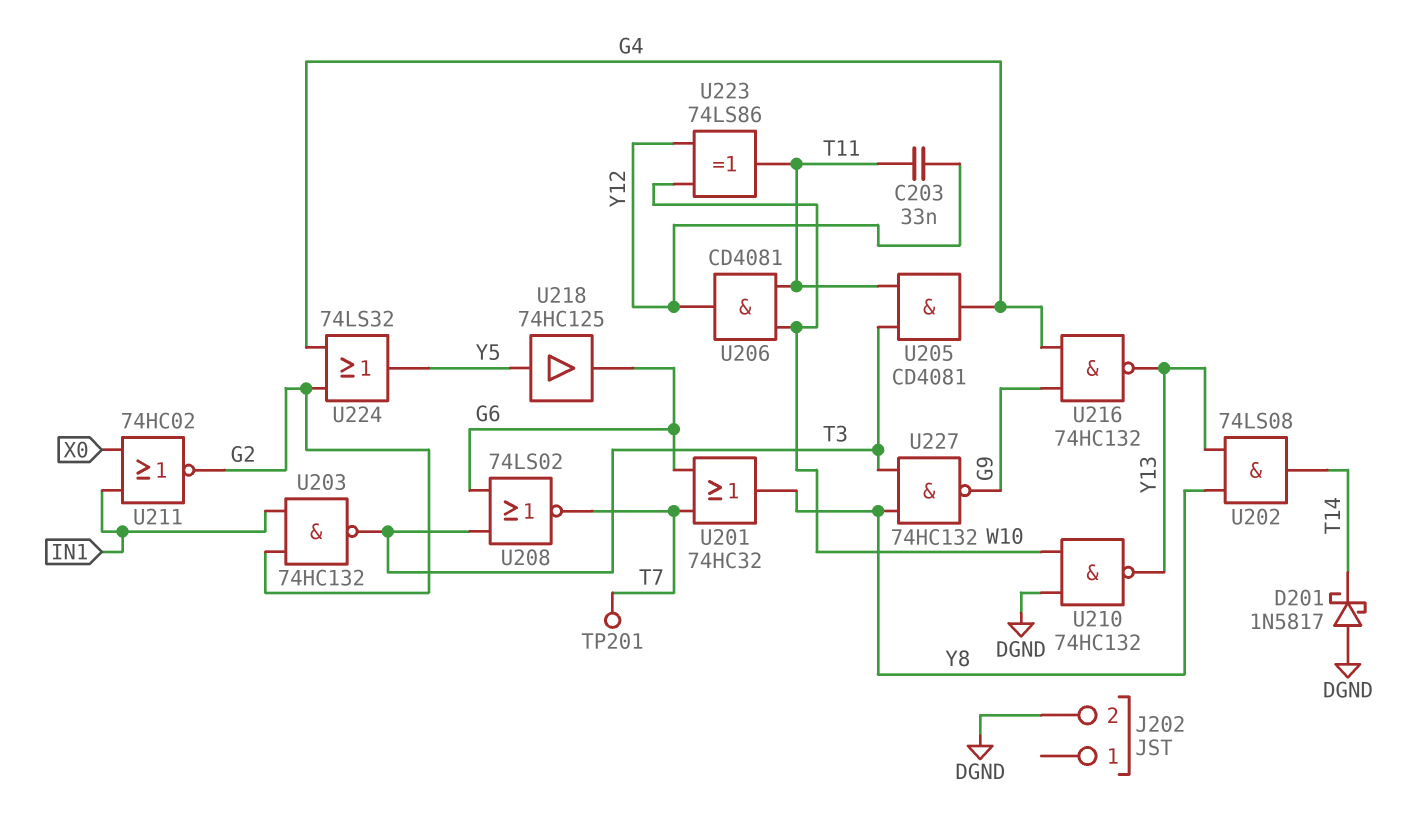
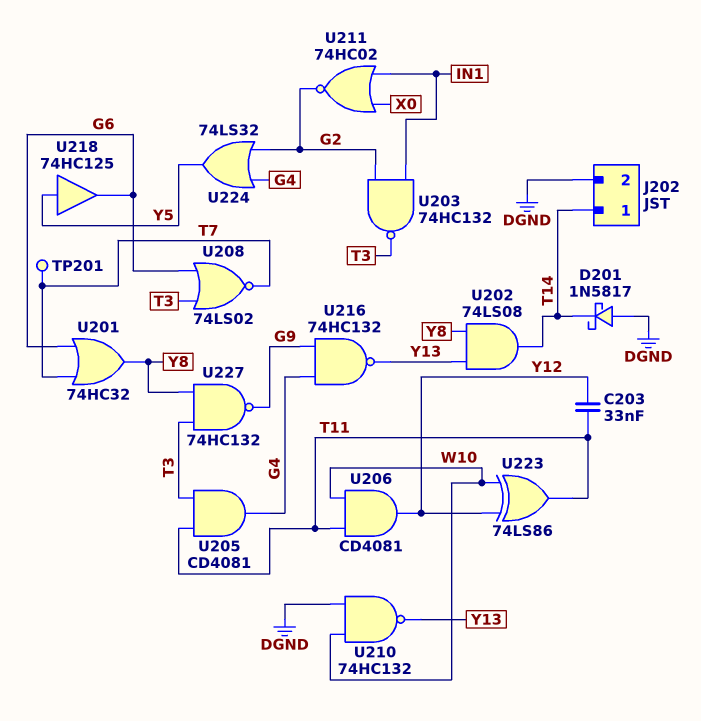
J202 pin 1: none -> T14

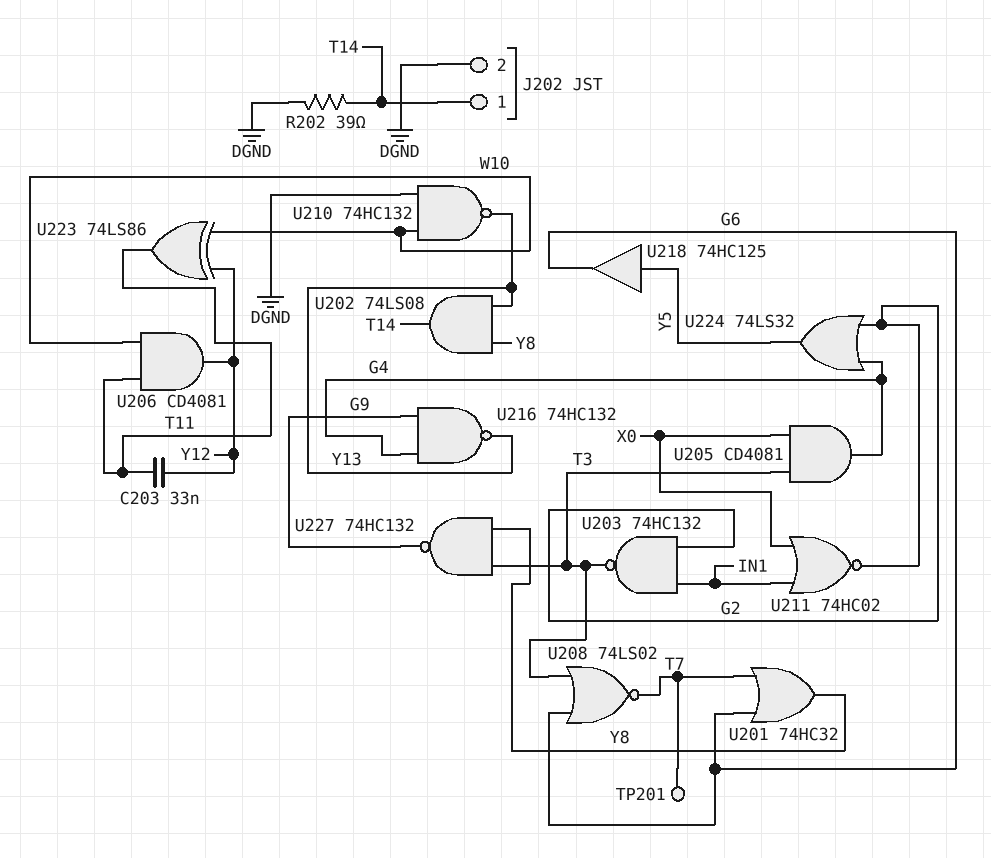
D201: schottky 1N5817 (A DGND, K T14) -> none
R202: none -> 39 (DGND, T14)
U205: AND CD4081 (in T3, in T11, out G4) -> AND CD4081 (in T3, in X0, out G4)

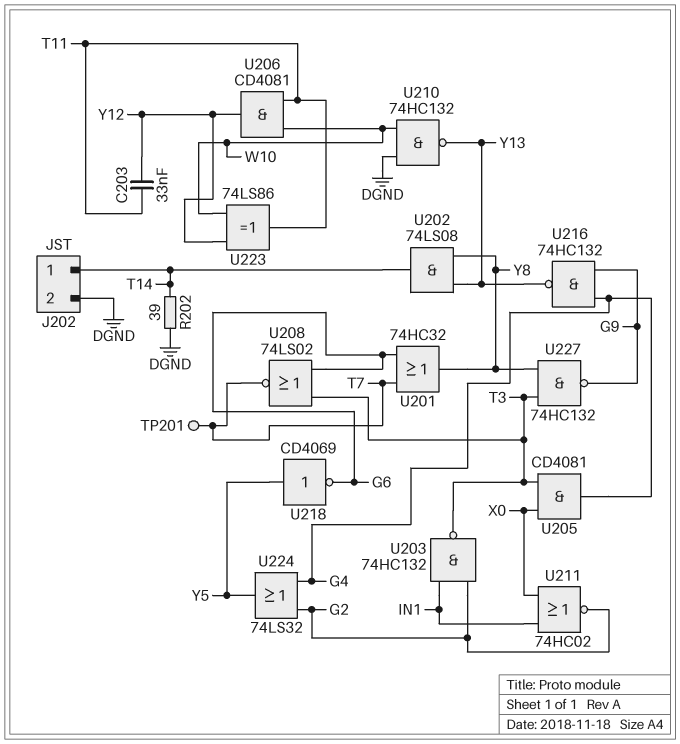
U218: buffer 74HC125 (in Y5, out G6) -> NOT CD4069 (in Y5, out G6)

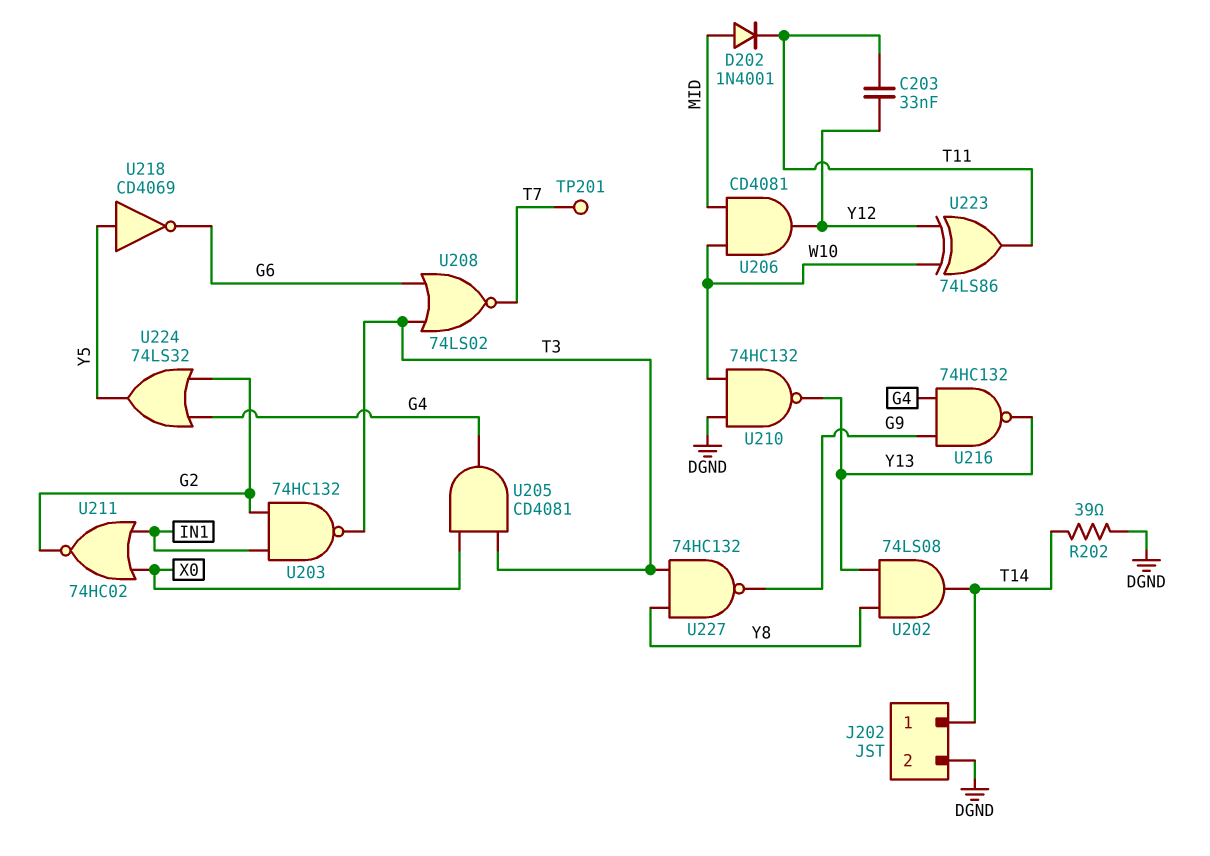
D202: none -> diode 1N4001 (A MID, K T11)
U201: OR 74HC32 (in G6, in T7, out Y8) -> none
U206: AND CD4081 (in T11, in W10, out Y12) -> AND CD4081 (in MID, in W10, out Y12)

